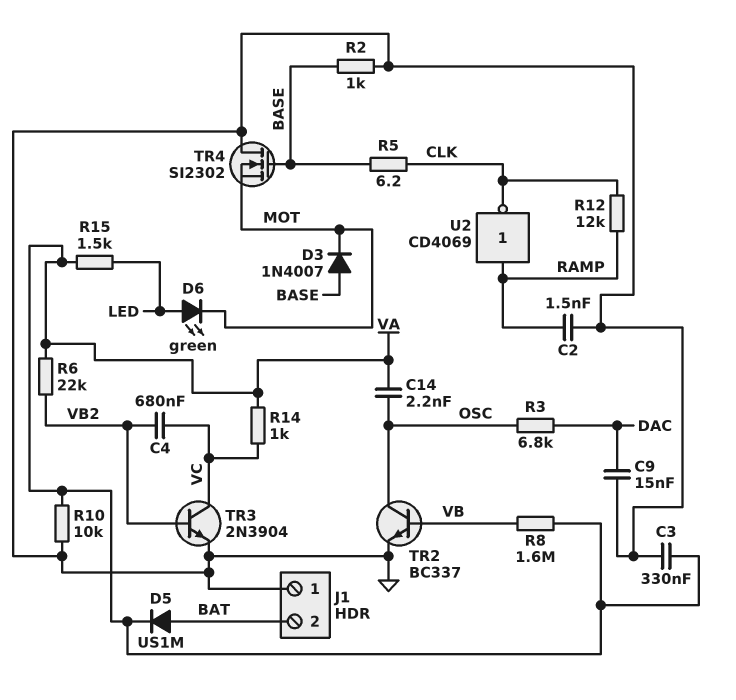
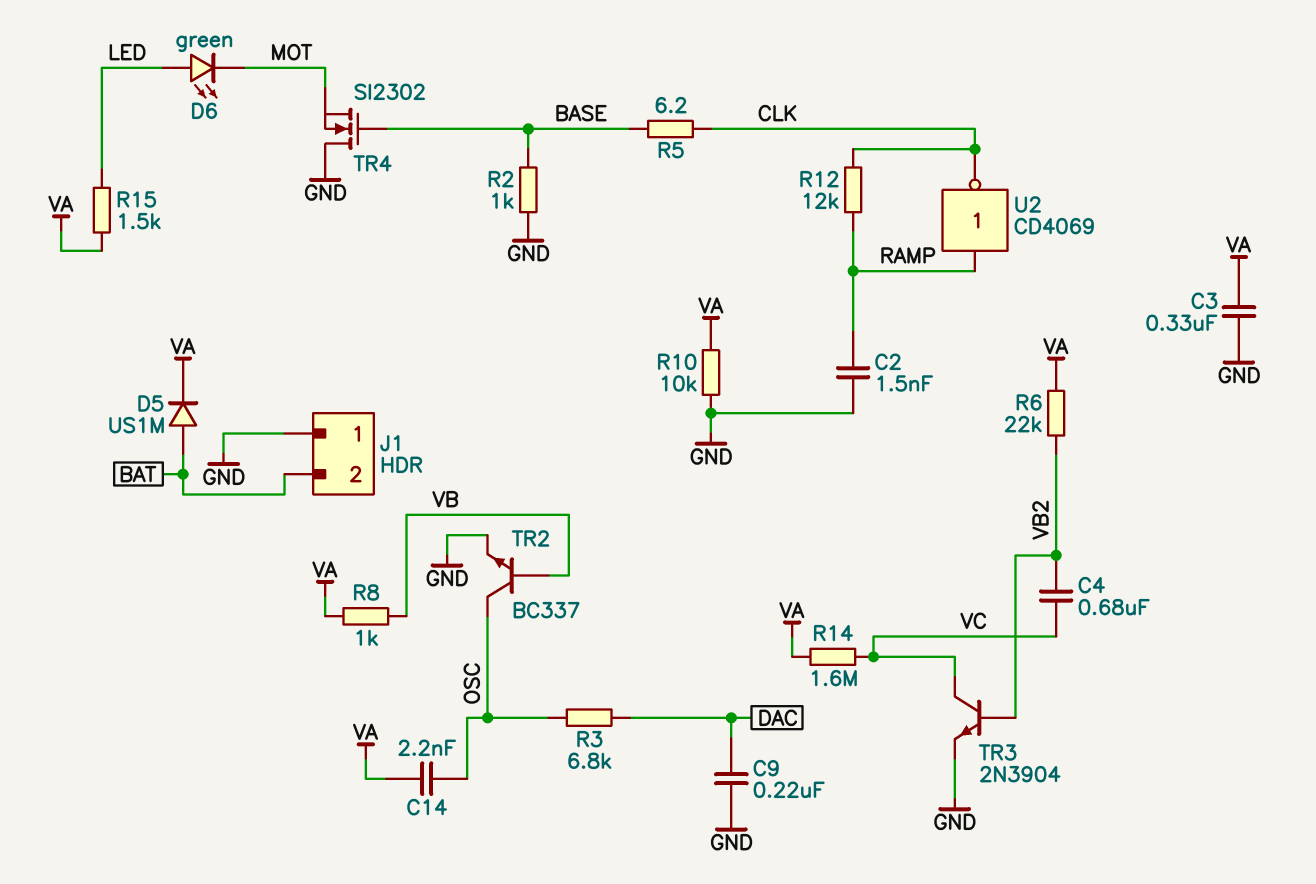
C9: 15nF (DAC, GND) -> 220nF (DAC, GND)
D3: diode 1N4007 (A BASE, K MOT) -> none
R8: 1.6M (VA, VB) -> 1k (VA, VB)
R14: 1k (VA, VC) -> 1.6M (VA, VC)

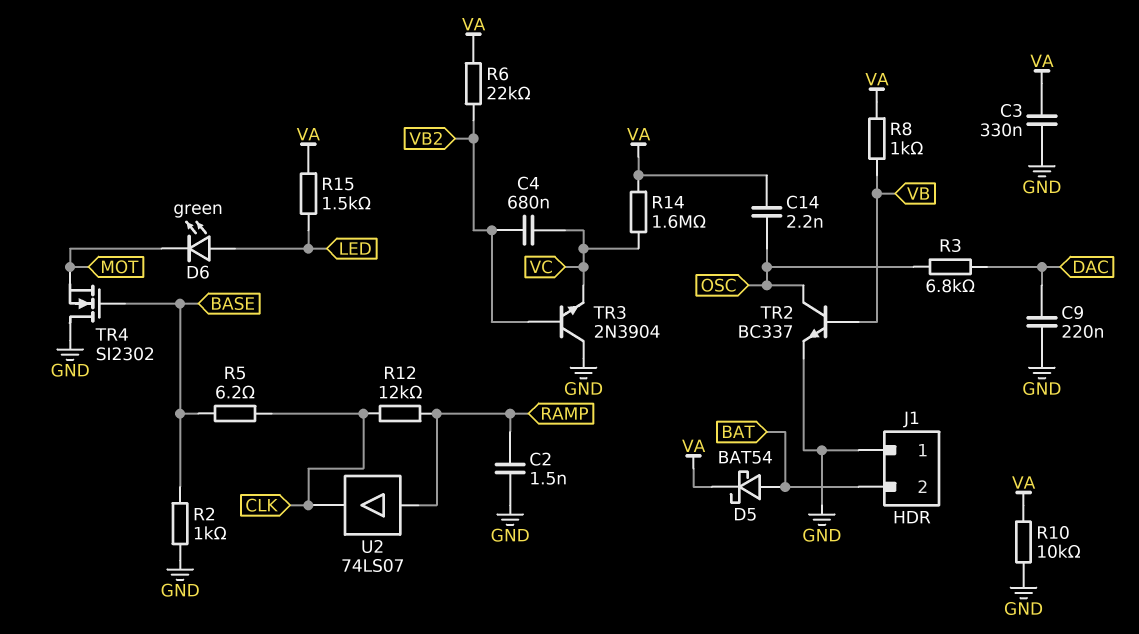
D5: diode US1M (A BAT, K VA) -> schottky BAT54 (A BAT, K VA)
TR3: NPN 2N3904 (B VB2, C VC, E GND) -> NPN 2N3904 (B VB2, C GND, E VC)
U2: NOT CD4069 (in RAMP, out CLK) -> buffer 74LS07 (in RAMP, out CLK)

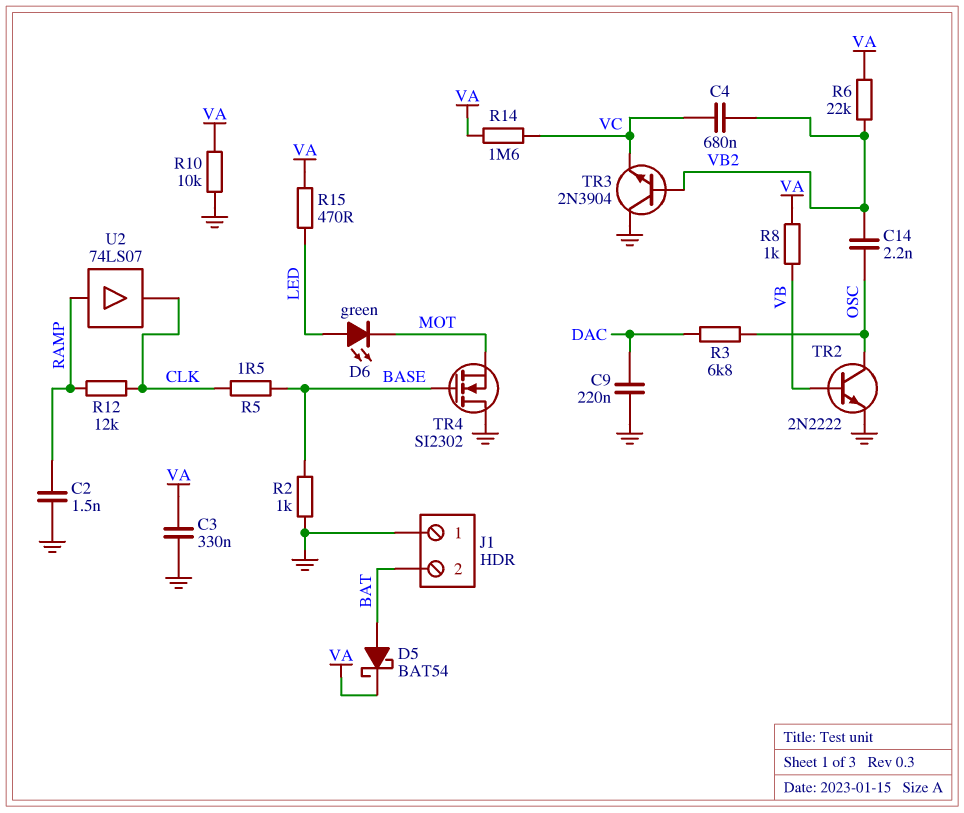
C14: 2.2nF (OSC, VA) -> 2.2nF (OSC, VB2)
R5: 6.2 (BASE, CLK) -> 1.5 (BASE, CLK)
R15: 1.5k (LED, VA) -> 470 (LED, VA)
TR2: NPN BC337 (B VB, C OSC, E GND) -> NPN 2N2222 (B VB, C OSC, E GND)

